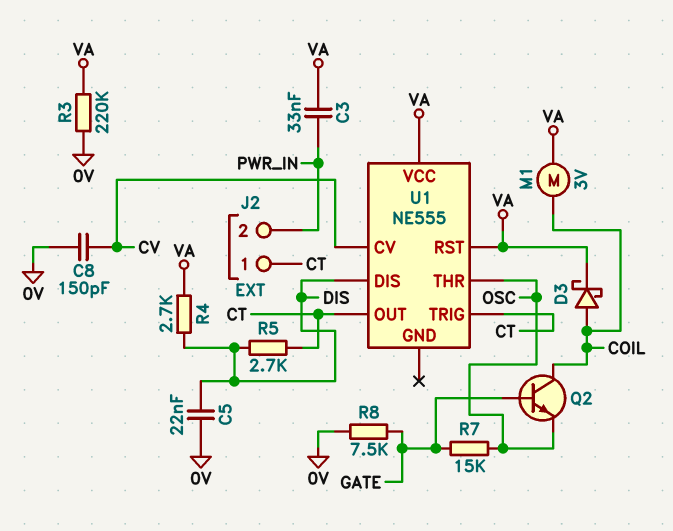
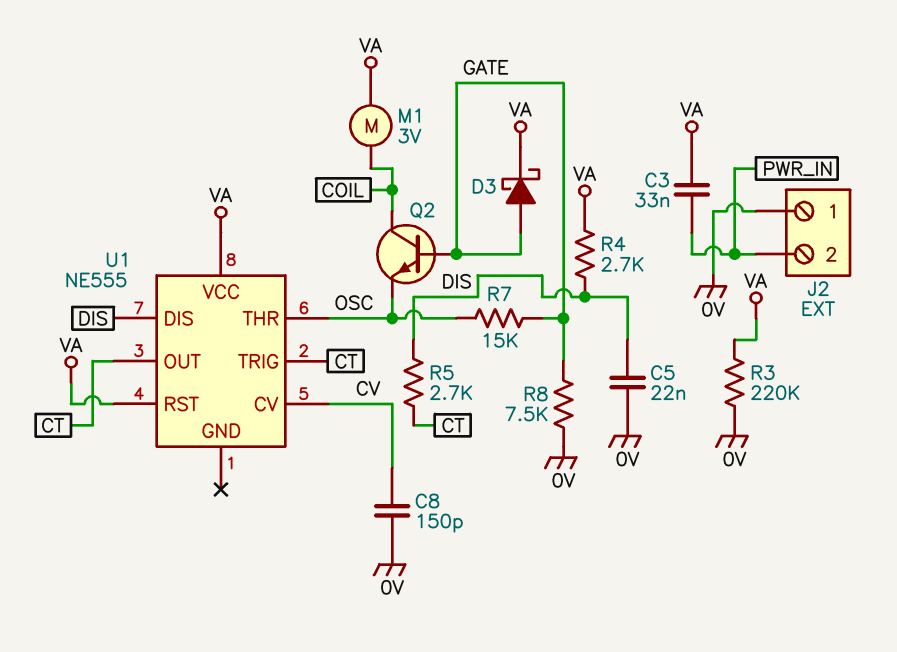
D3: schottky (A COIL, K VA) -> schottky (A GATE, K VA)
J2 pin 1: CT -> 0V

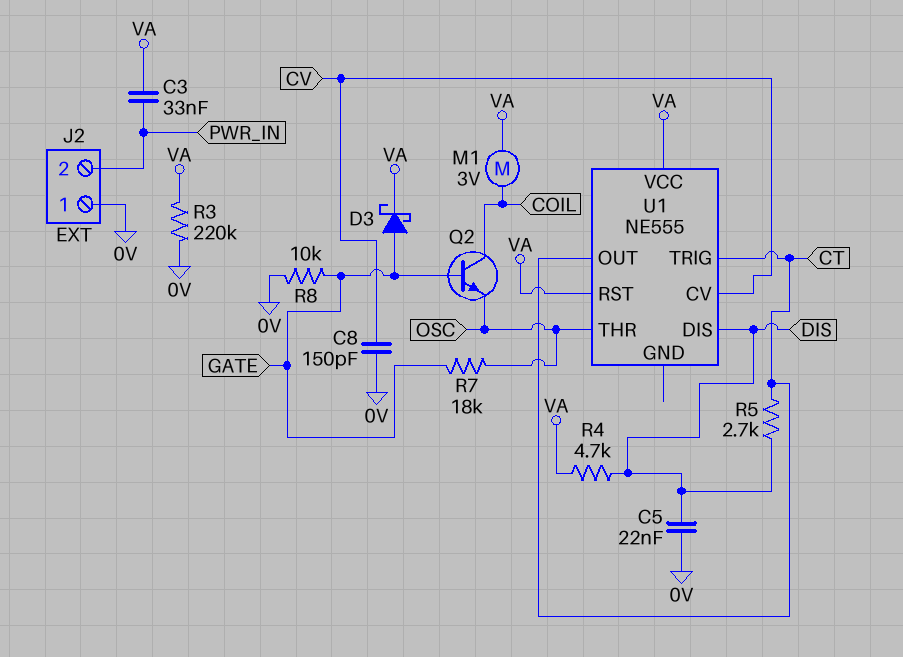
R4: 2.7k (DIS, VA) -> 4.7k (DIS, VA)
R7: 15k (GATE, OSC) -> 18k (GATE, OSC)
R8: 7.5k (0V, GATE) -> 10k (0V, GATE)

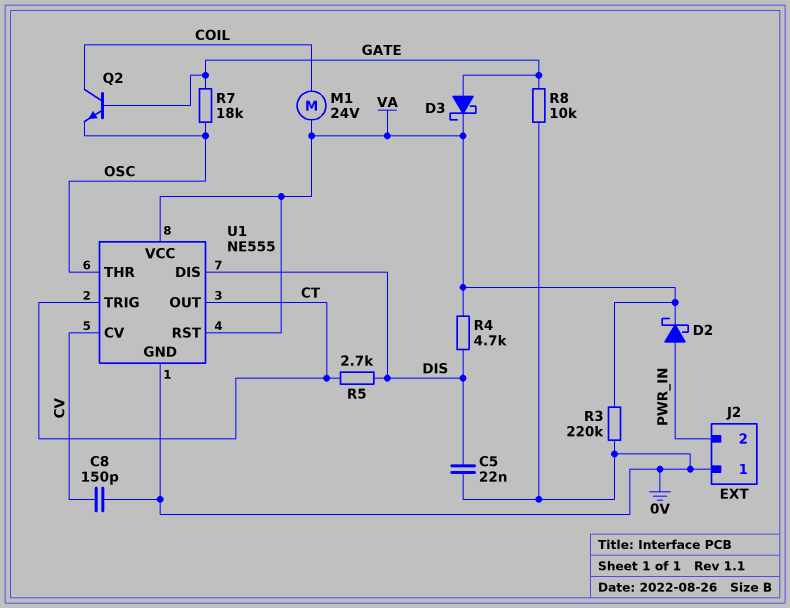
C3: 33nF (PWR_IN, VA) -> none
D2: none -> schottky (A PWR_IN, K VA)
M1: motor 3V (COIL, VA) -> motor 24V (COIL, VA)
U1 pin GND: none -> 0V

